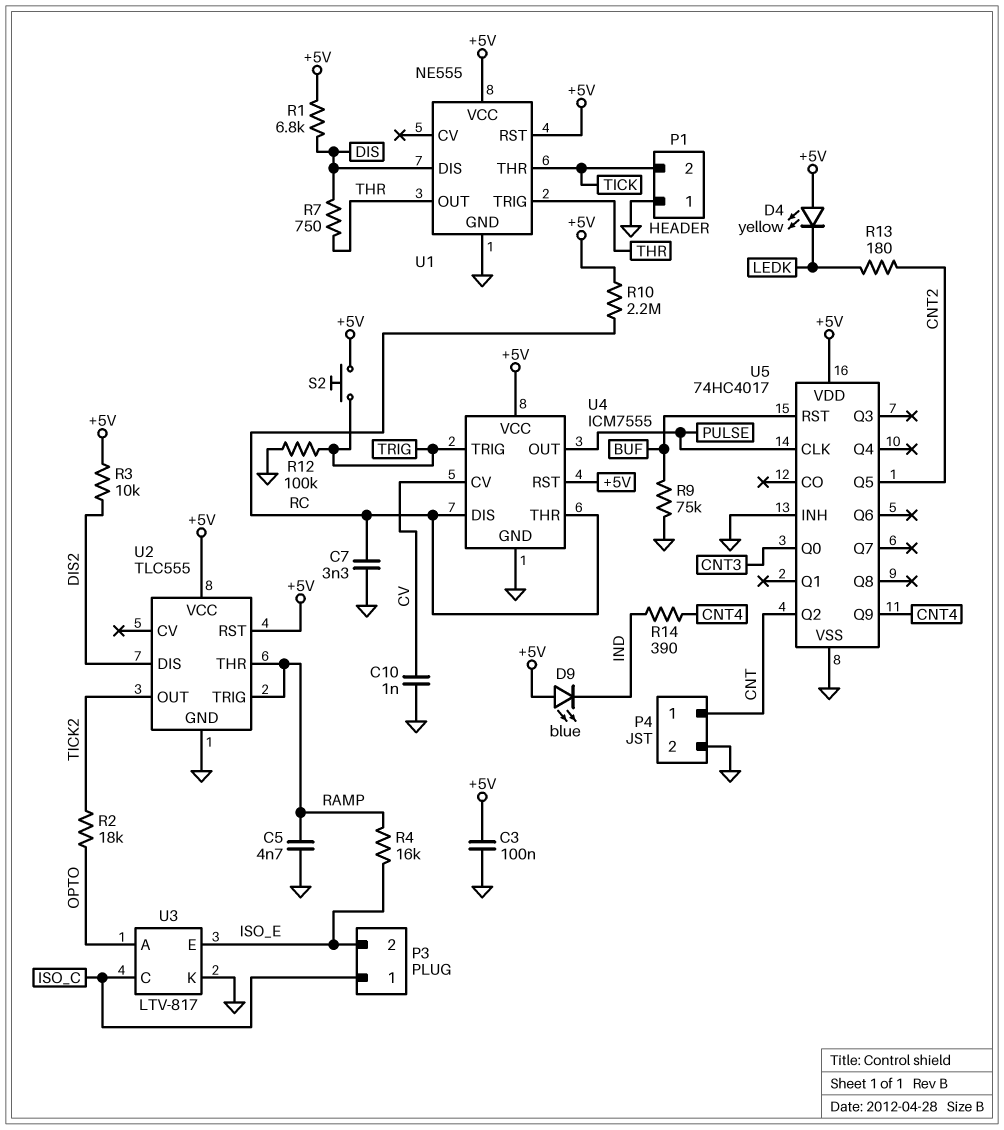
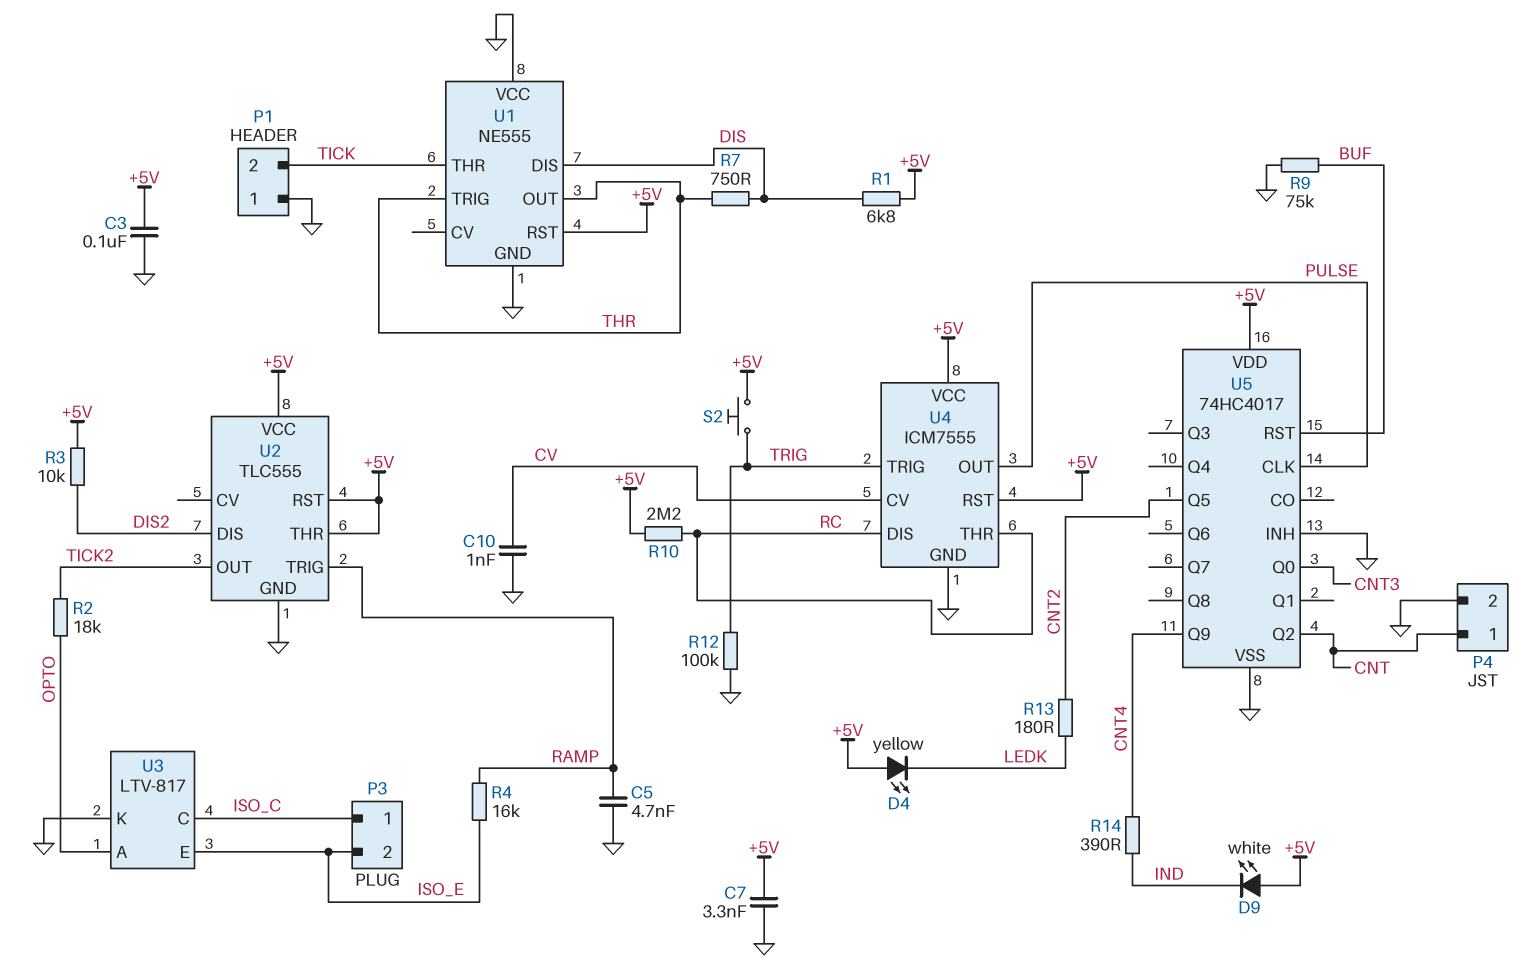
C7: 3.3nF (GND, RC) -> 3.3nF (+5V, GND)
D9: LED blue (A +5V, K IND) -> LED white (A +5V, K IND)
U1 pin VCC: +5V -> GND
U2 pin THR: RAMP -> +5V

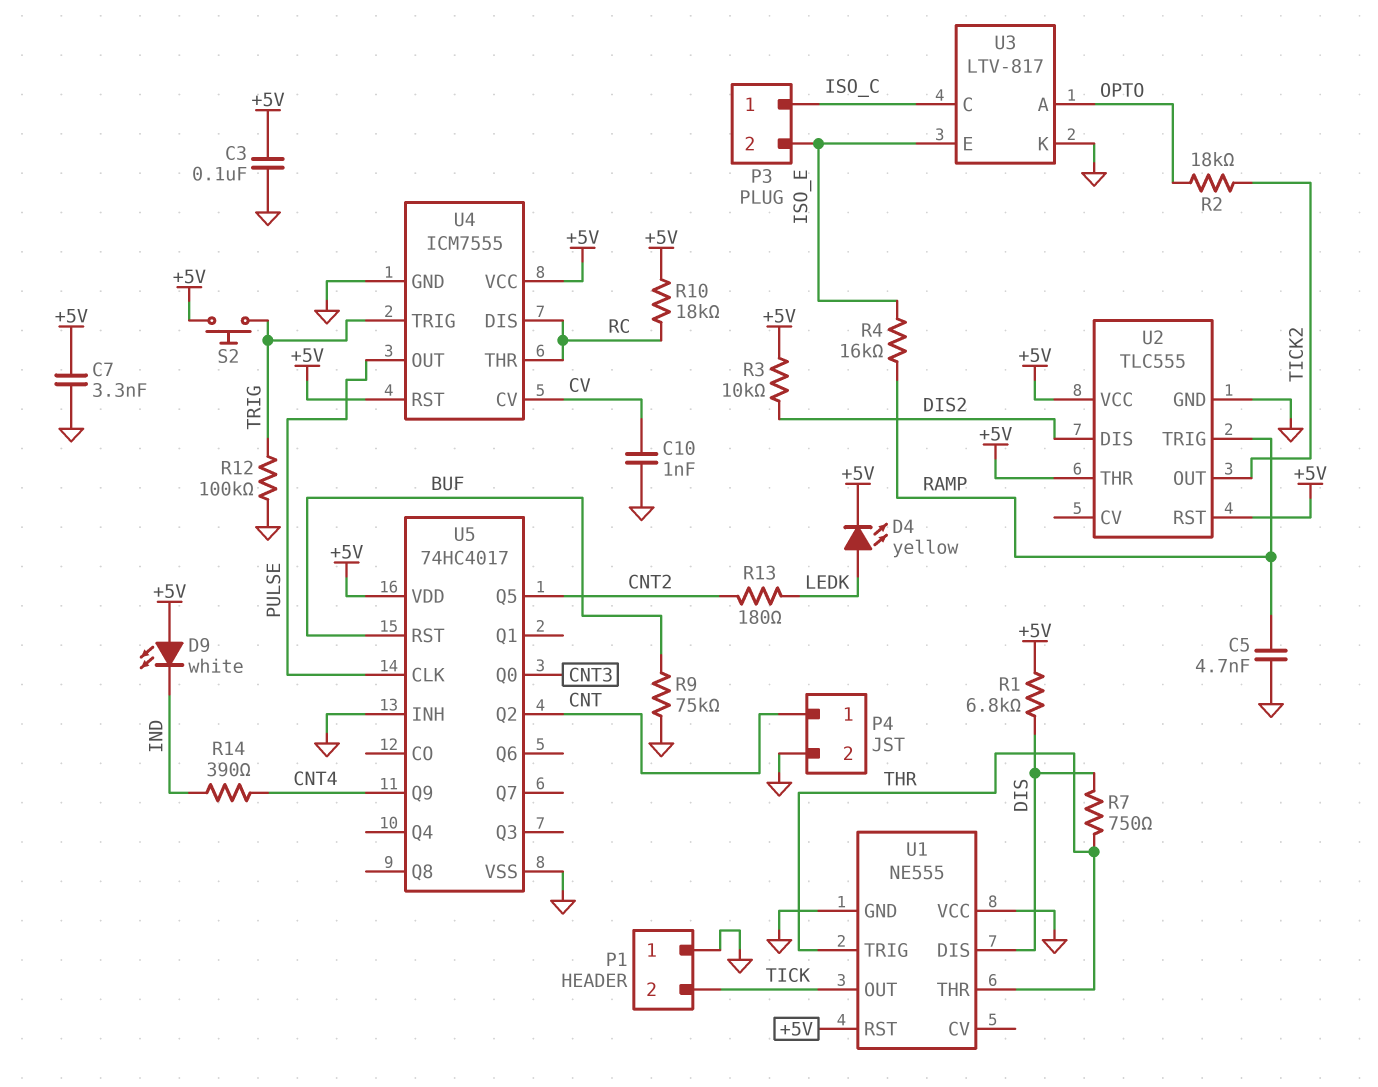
D4: LED yellow (A +5V, K LEDK) -> LED yellow (A LEDK, K +5V)
R10: 2.2M (+5V, RC) -> 18k (+5V, RC)
U1 pin OUT: THR -> TICK
U1 pin THR: TICK -> THR

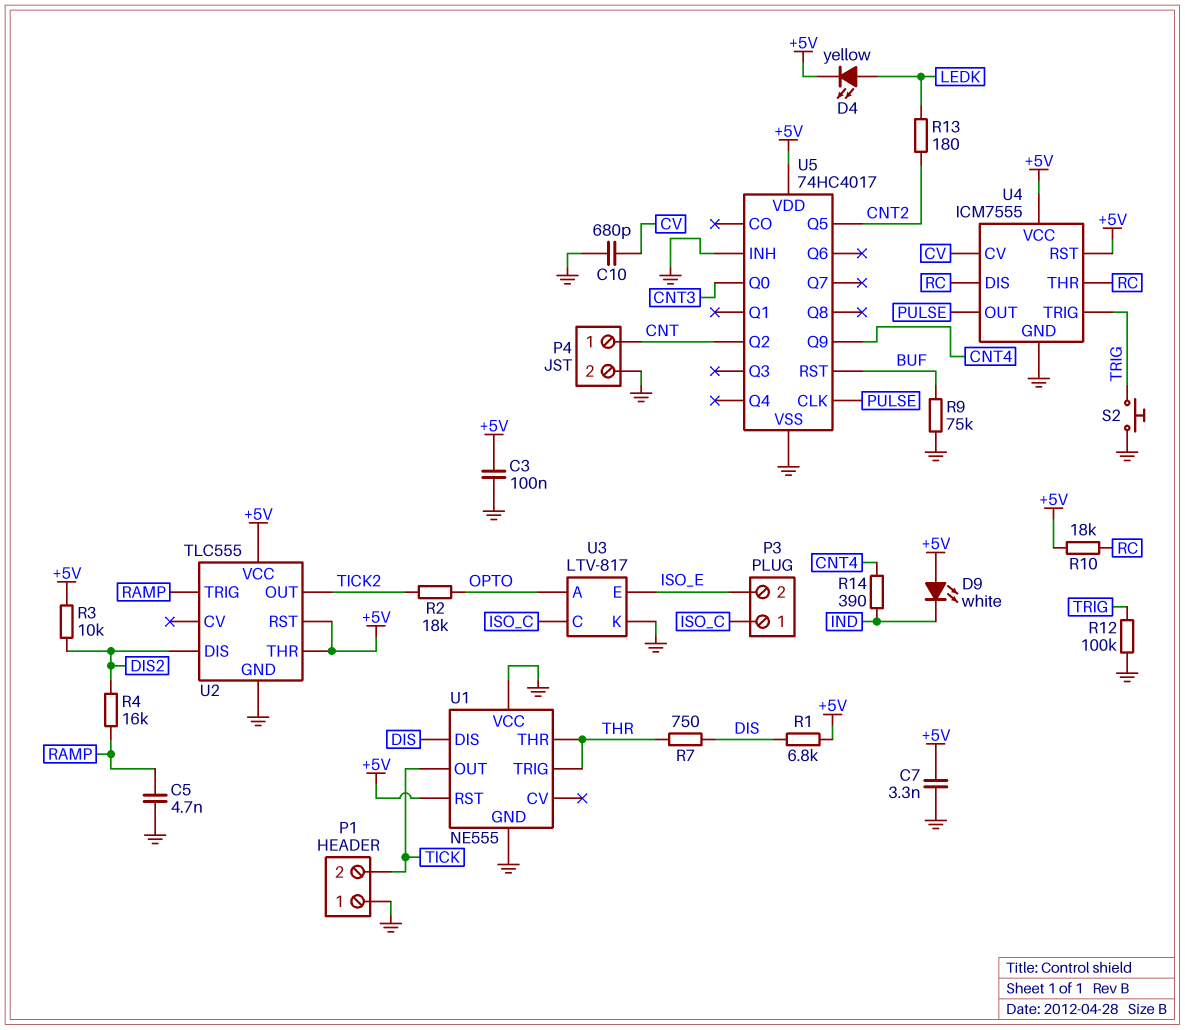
C10: 1nF (CV, GND) -> 680pF (CV, GND)
R4: 16k (ISO_E, RAMP) -> 16k (DIS2, RAMP)
S2: button (+5V, TRIG) -> button (GND, TRIG)

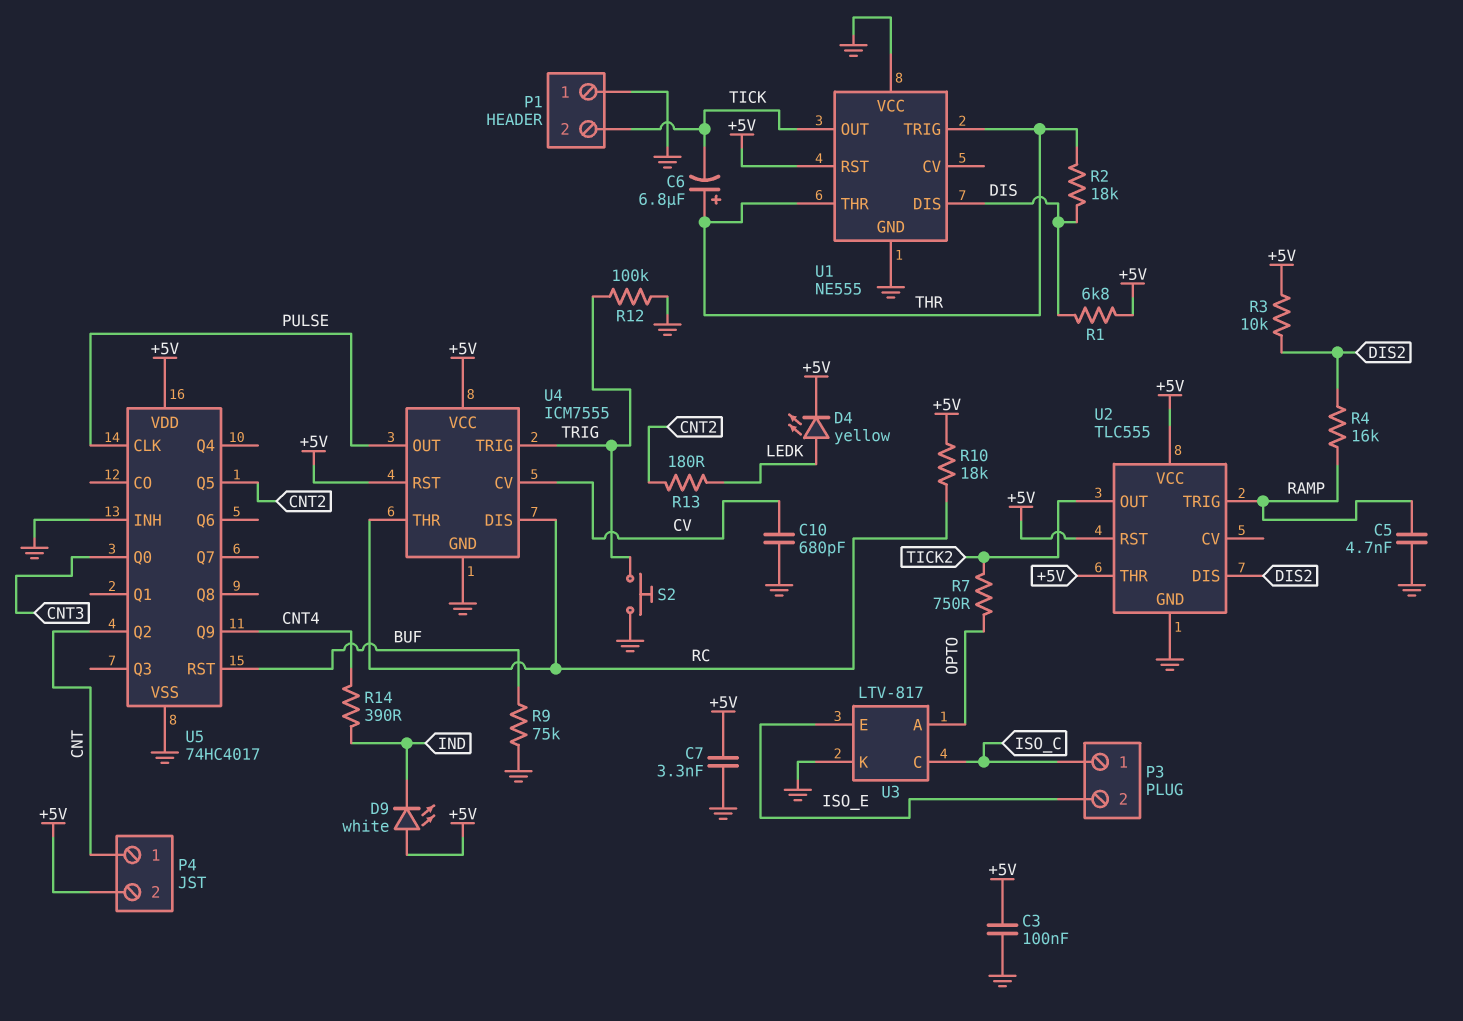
C6: none -> 6.8uF (plus THR, minus TICK)
P4 pin 2: GND -> +5V
R2: 18k (OPTO, TICK2) -> 18k (DIS, THR)
R7: 750 (DIS, THR) -> 750 (OPTO, TICK2)

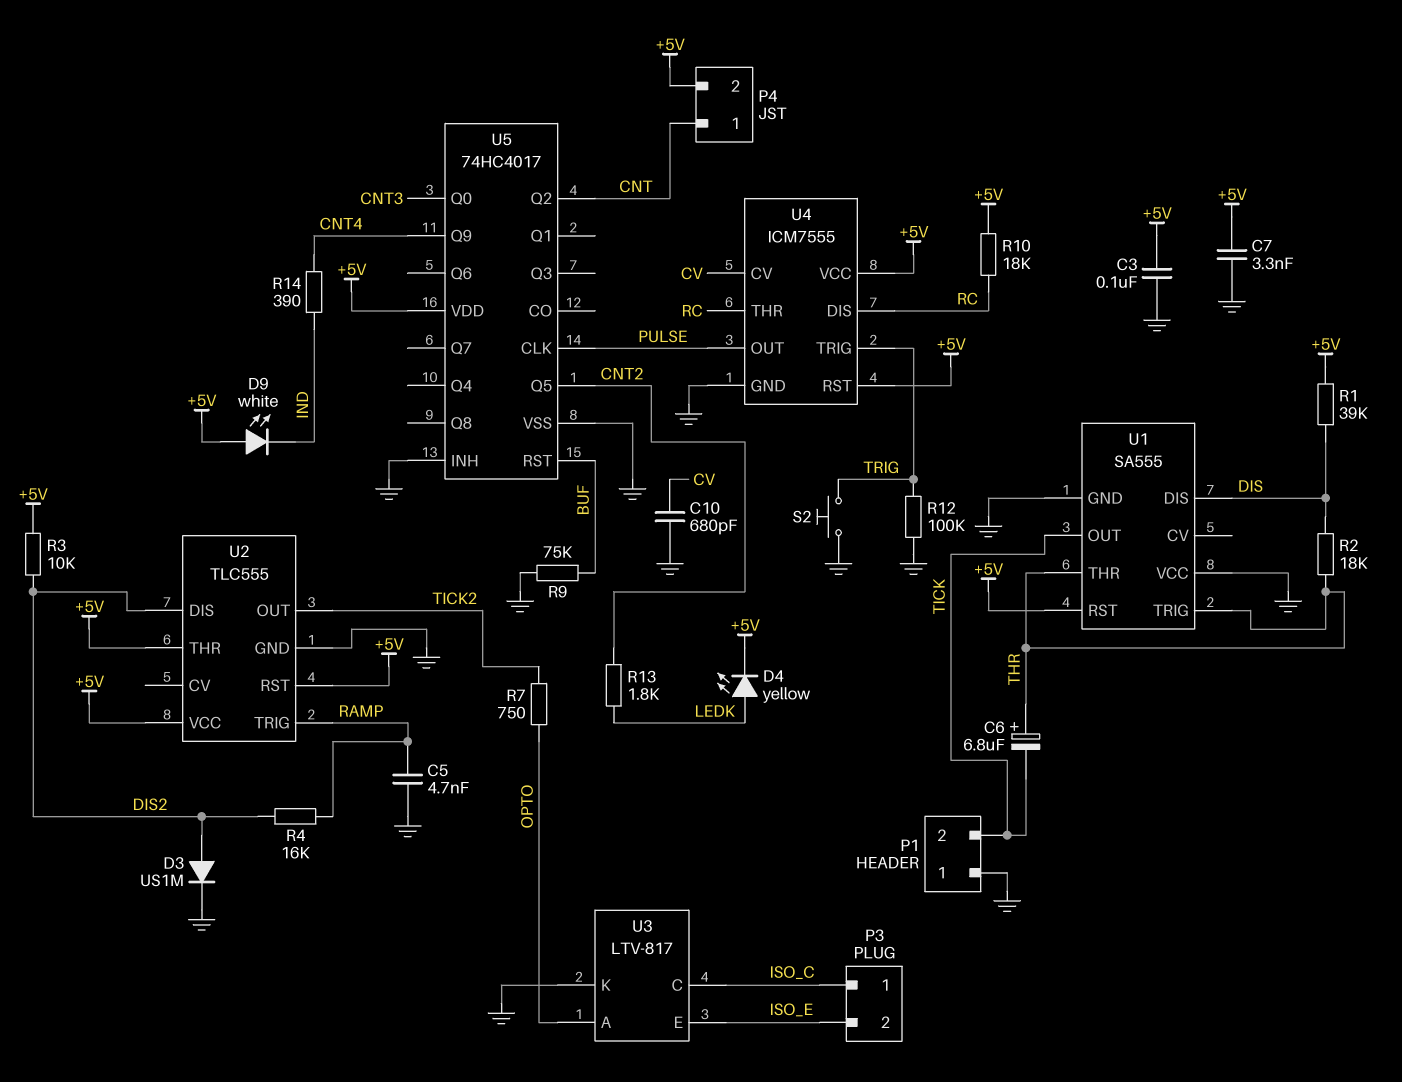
D3: none -> diode US1M (A DIS2, K GND)
R1: 6.8k (+5V, DIS) -> 39k (+5V, DIS)
R13: 180 (CNT2, LEDK) -> 1.8k (CNT2, LEDK)
U1: NE555 -> SA555

